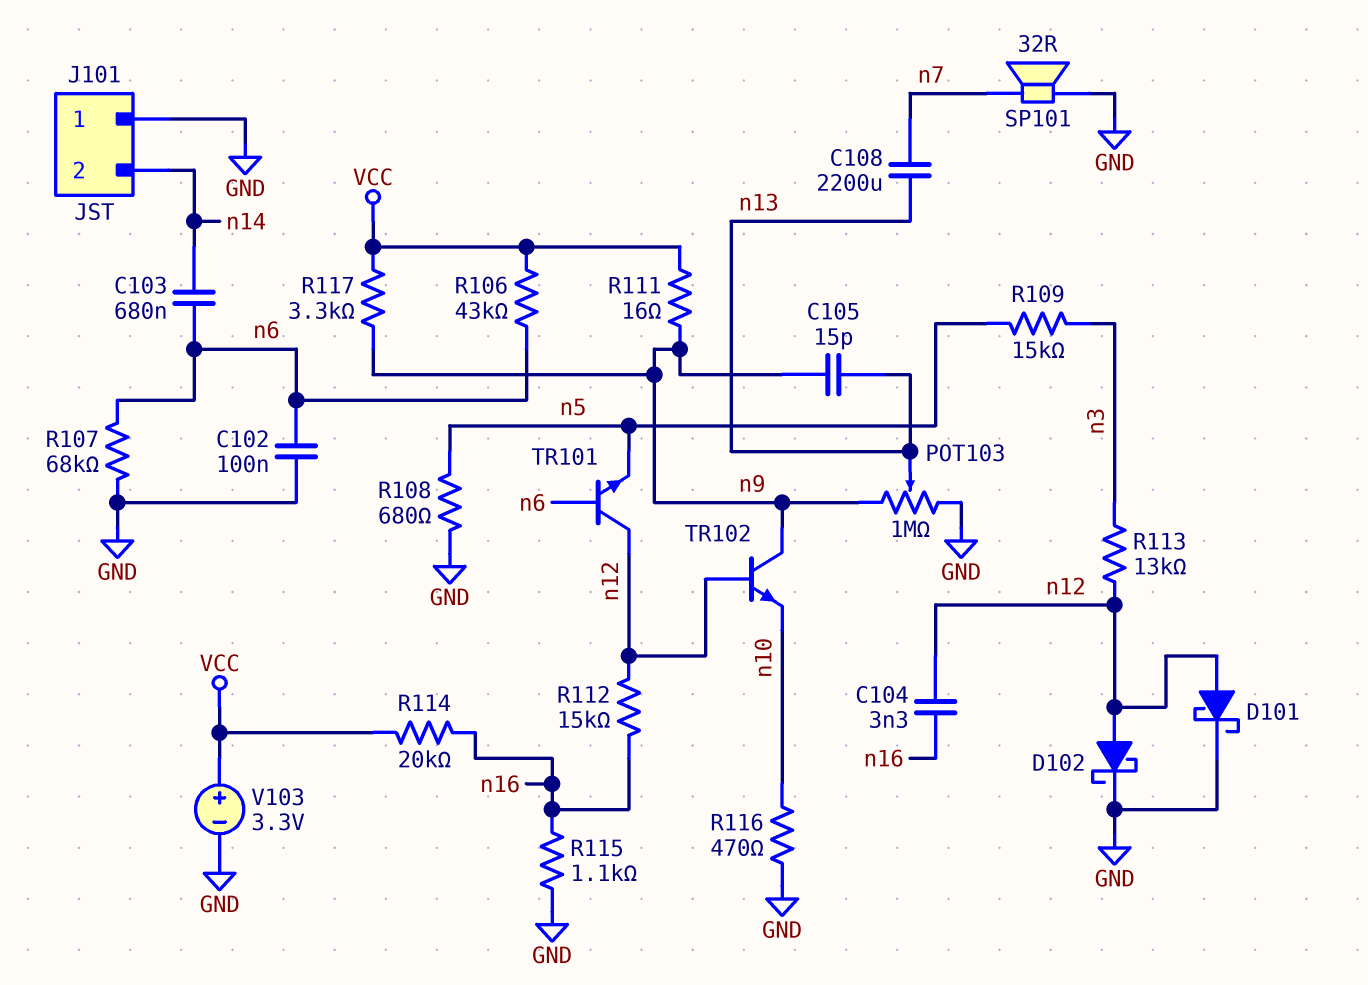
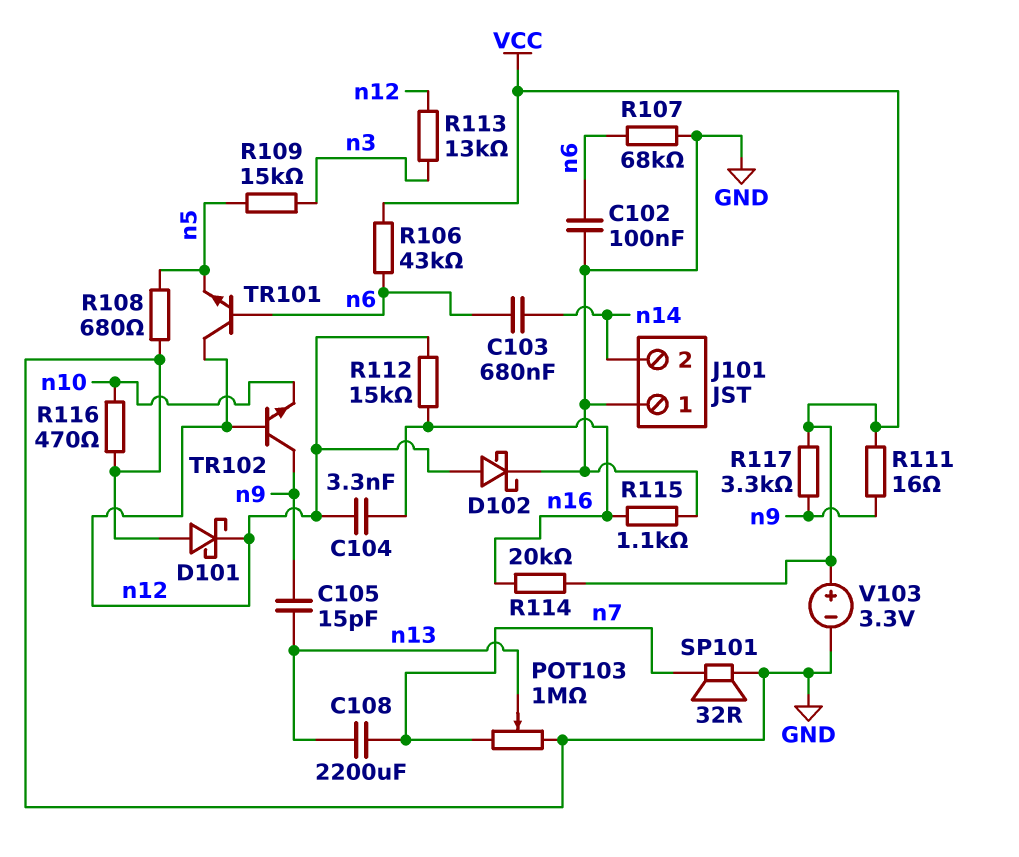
D101: schottky (A n12, K GND) -> schottky (A GND, K n12)
POT103: 1M (GND, n9, wiper n13) -> 1M (GND, n7, wiper n13)

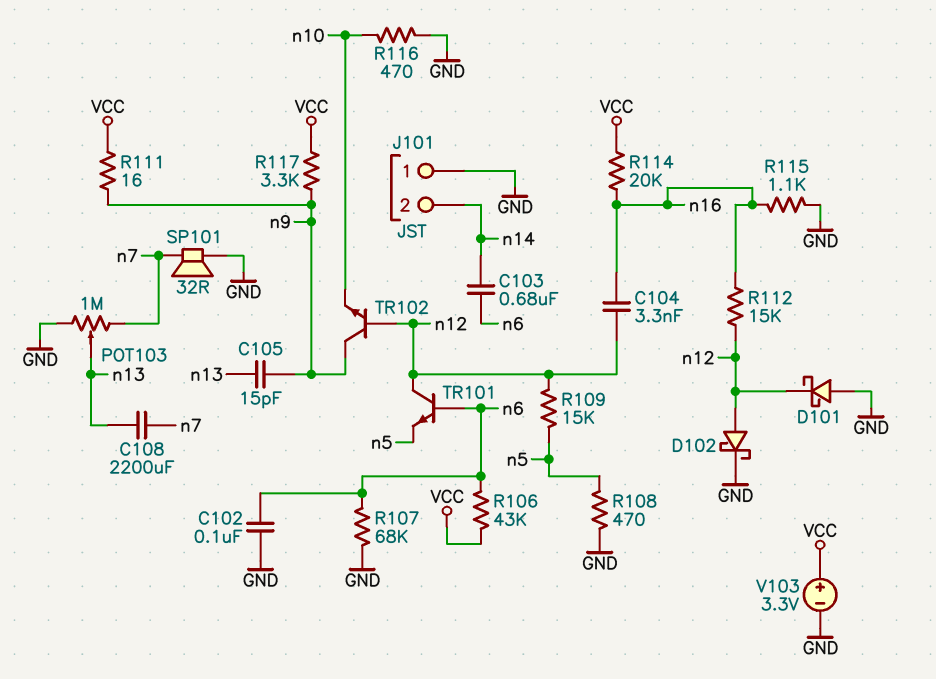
R108: 680 (GND, n5) -> 470 (GND, n5)
R109: 15k (n3, n5) -> 15k (n5, n12)
R113: 13k (n3, n12) -> none

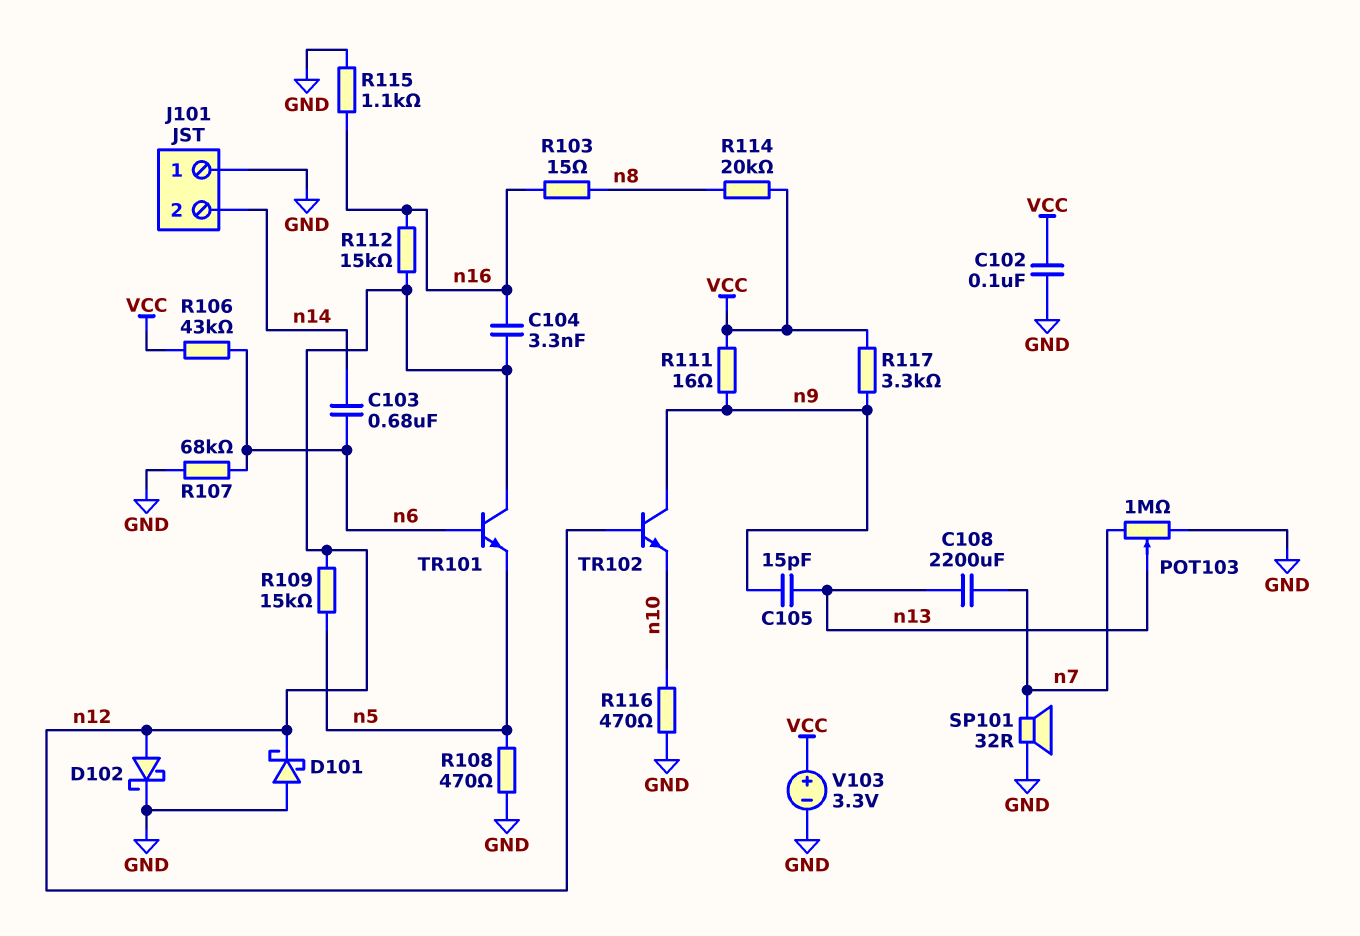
C102: 100nF (GND, n6) -> 100nF (GND, VCC)
R103: none -> 15 (n8, n16)
R114: 20k (VCC, n16) -> 20k (VCC, n8)

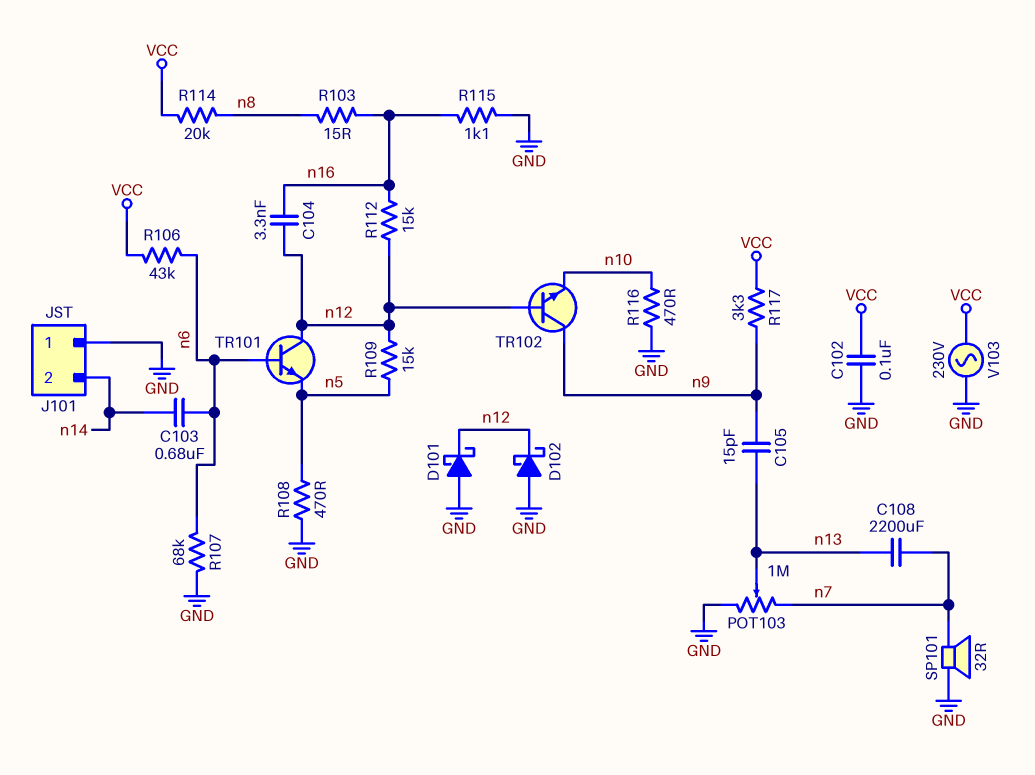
D102: schottky (A n12, K GND) -> schottky (A GND, K n12)
R111: 16 (VCC, n9) -> none
V103: 3.3V (plus VCC, minus GND) -> AC 230V (GND, VCC)

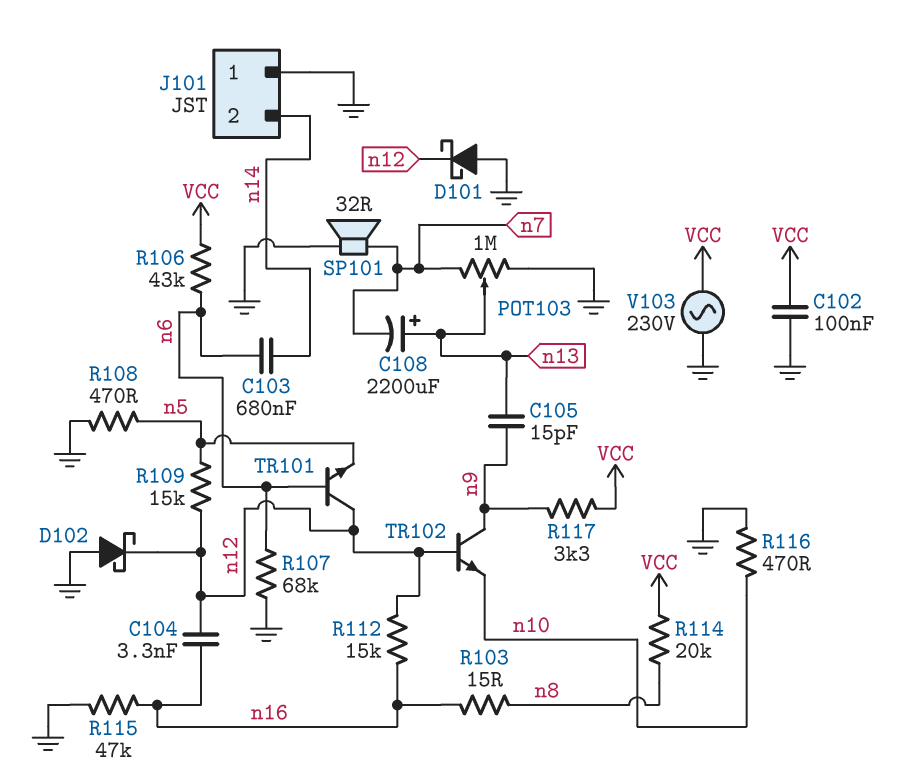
C108: 2200uF (n7, n13) -> 2200uF (plus n13, minus n7)
R115: 1.1k (GND, n16) -> 47k (GND, n16)

